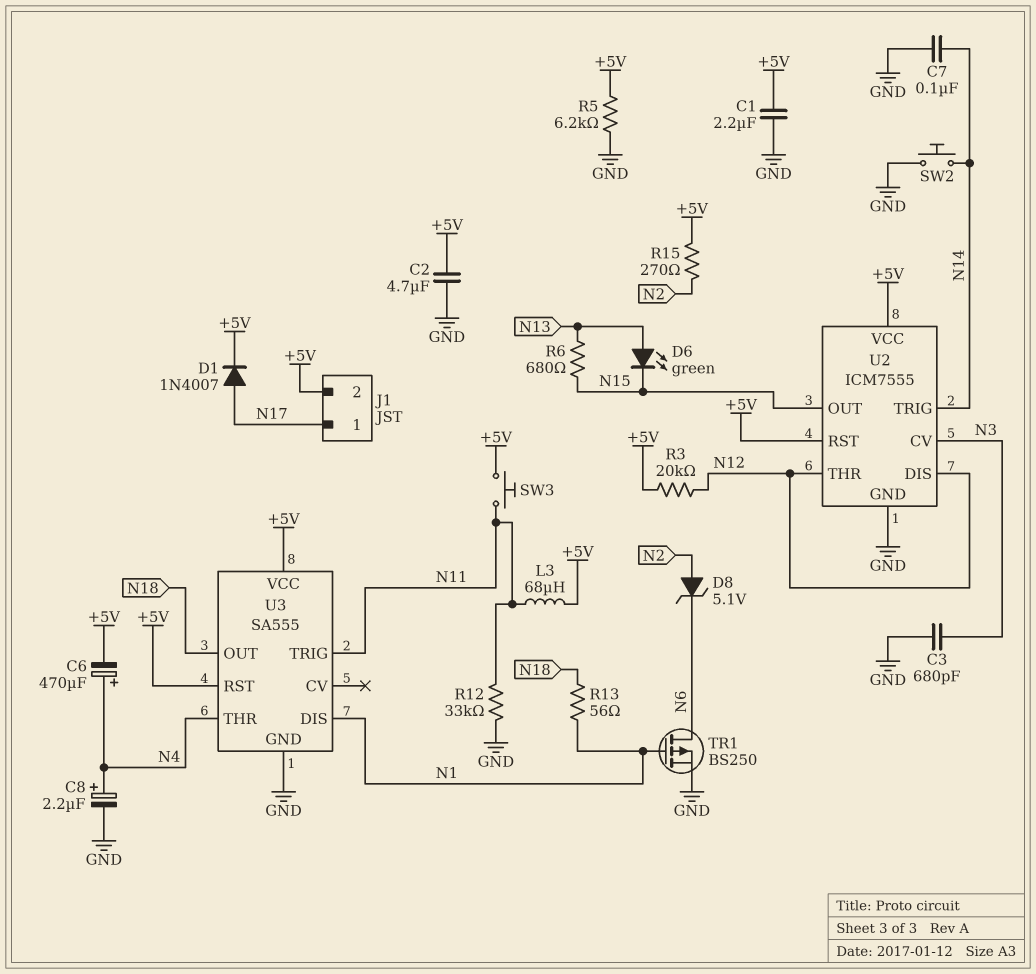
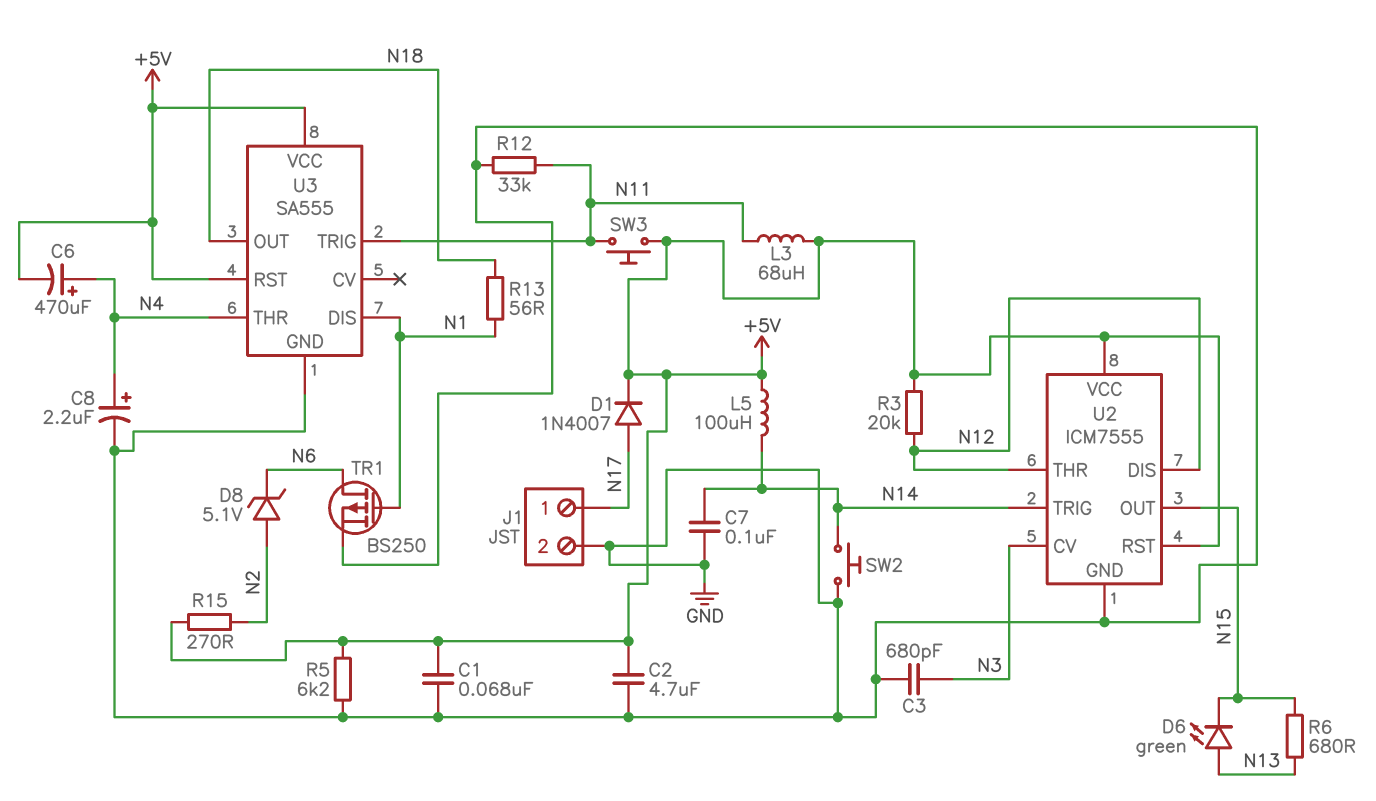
C1: 2.2uF (+5V, GND) -> 68nF (+5V, GND)
J1 pin 2: +5V -> GND
L5: none -> 100uH (+5V, N14)

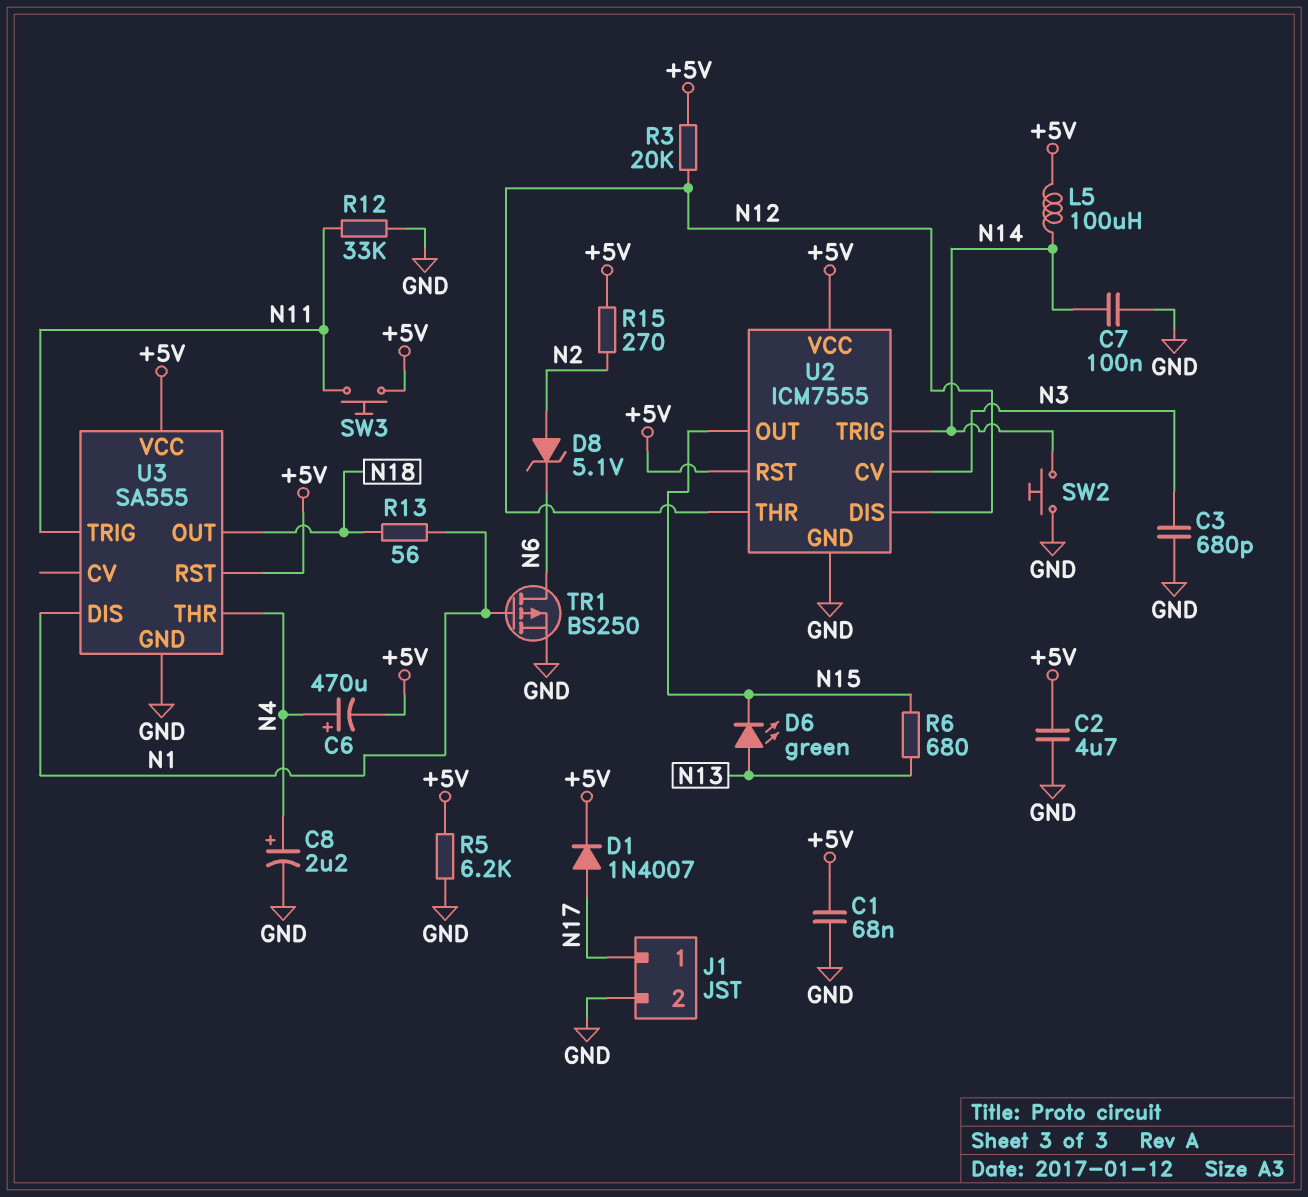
L3: 68uH (+5V, N11) -> none

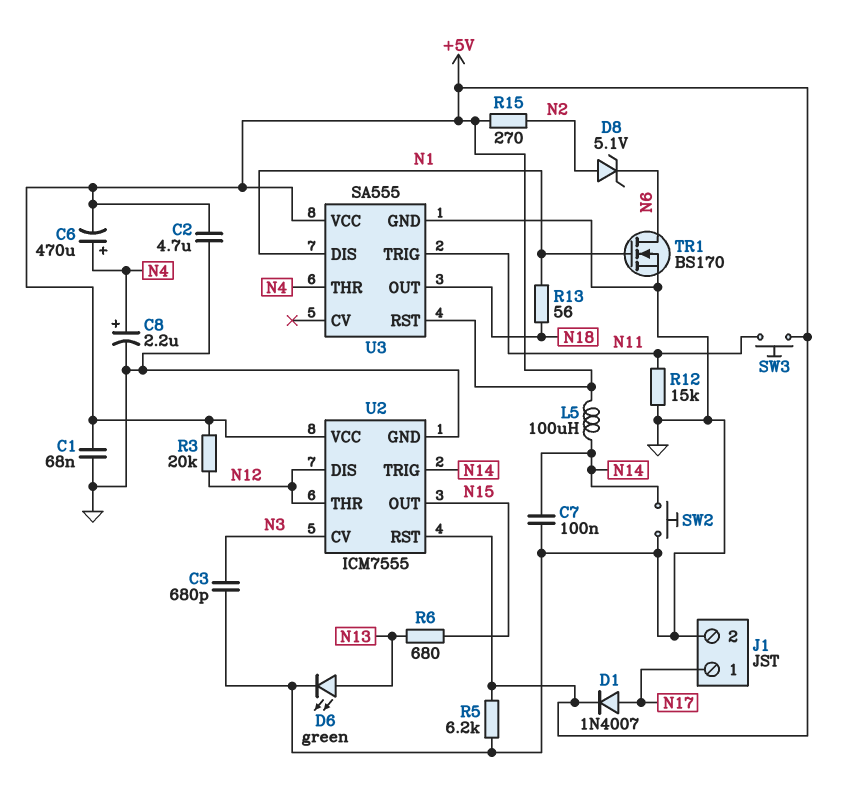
D6: LED green (A N13, K N15) -> LED green (A N13, K GND)
R12: 33k (GND, N11) -> 15k (GND, N11)
TR1: PMOS BS250 (G N1, D N6, S GND) -> NMOS BS170 (G N1, D N6, S GND)

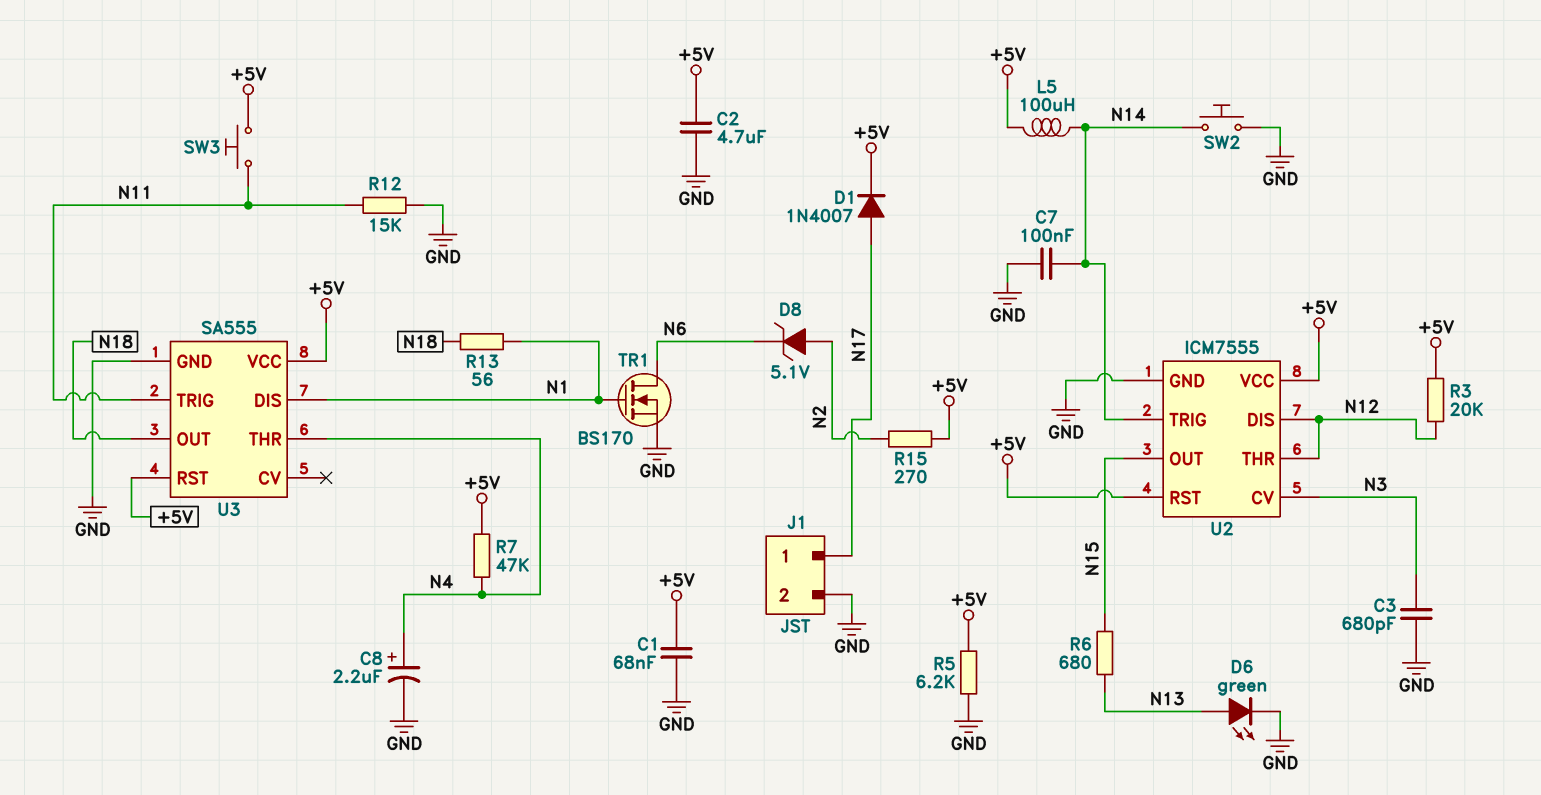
C6: 470uF (plus N4, minus +5V) -> none
R7: none -> 47k (+5V, N4)

